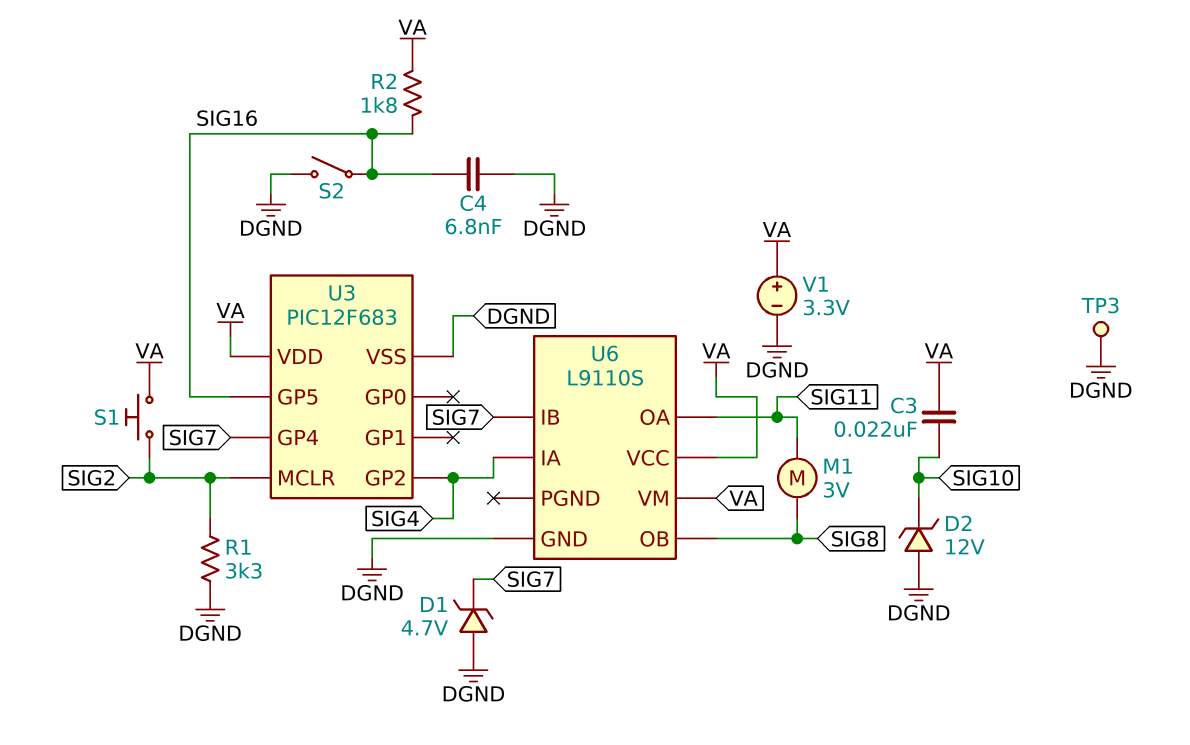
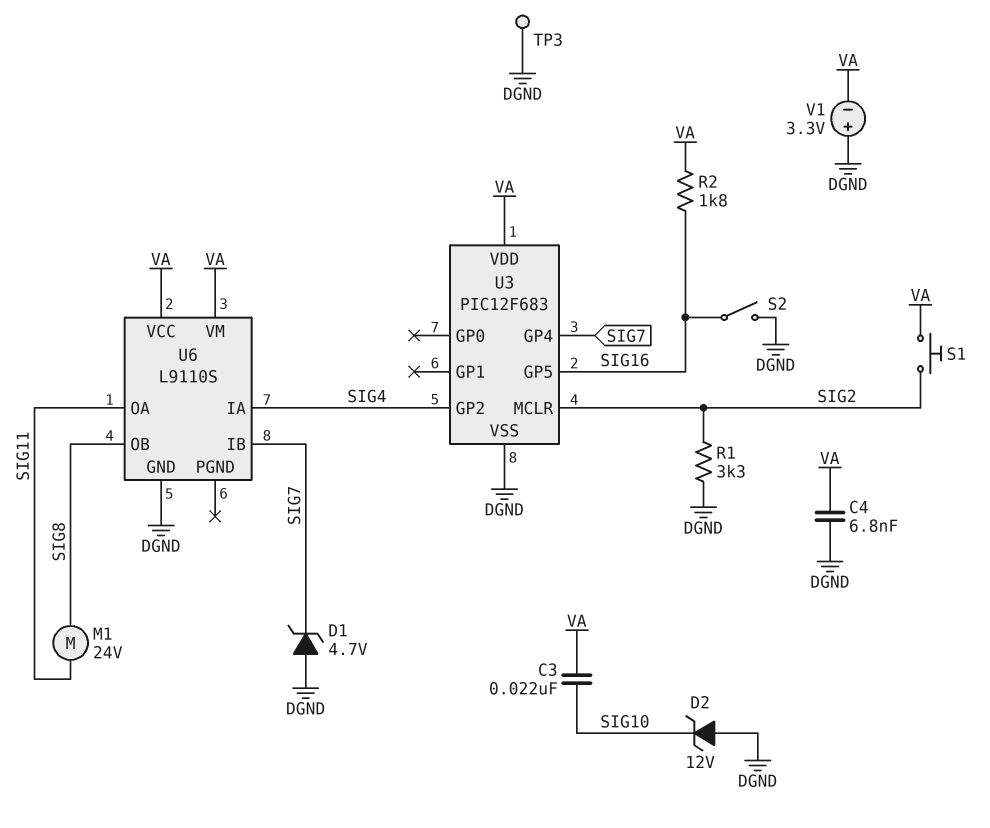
C4: 6.8nF (DGND, SIG16) -> 6.8nF (DGND, VA)
M1: motor 3V (SIG8, SIG11) -> motor 24V (SIG8, SIG11)
V1: 3.3V (plus VA, minus DGND) -> 3.3V (plus DGND, minus VA)

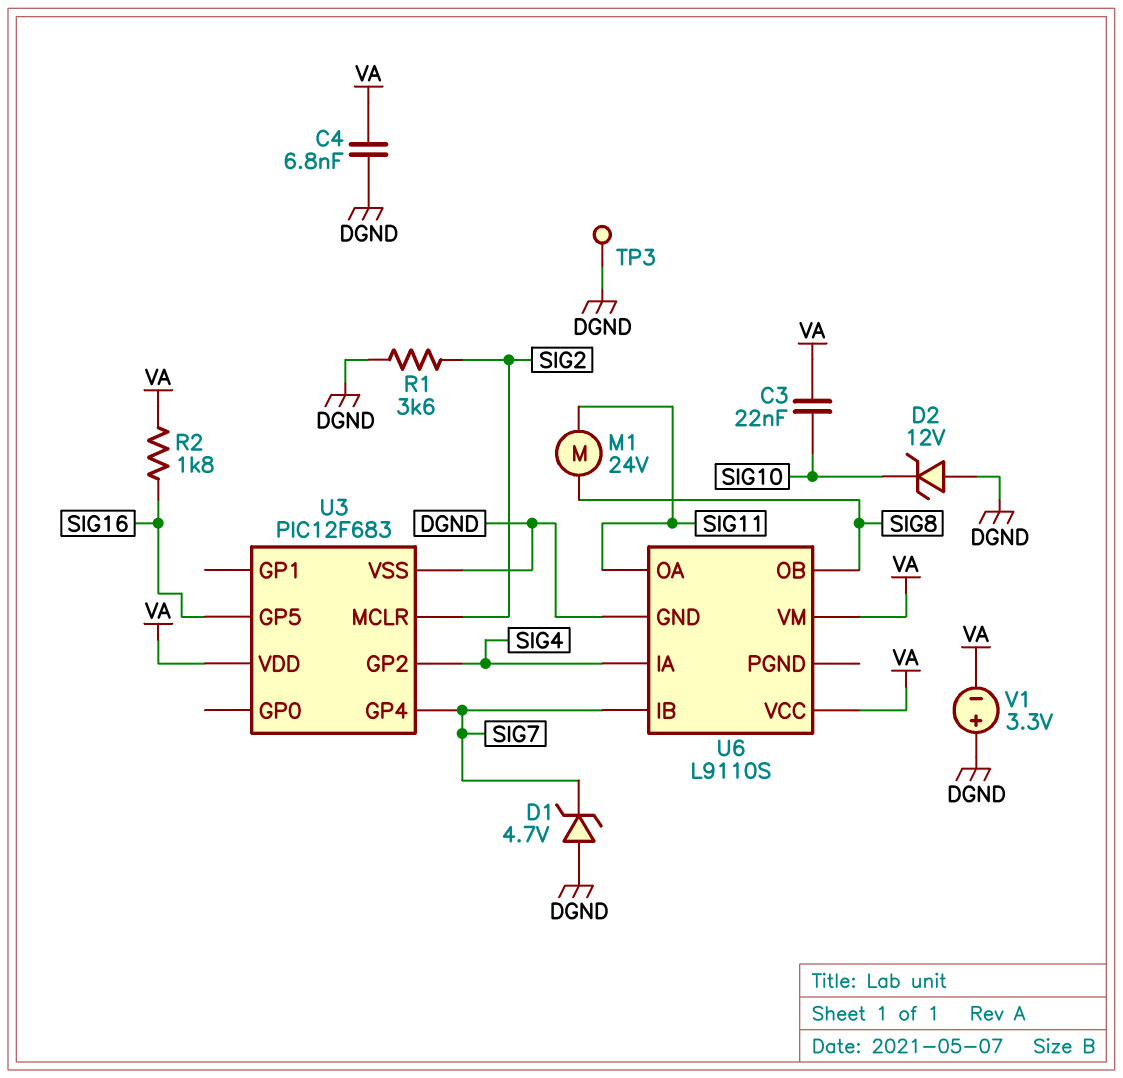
R1: 3.3k (DGND, SIG2) -> 3.6k (DGND, SIG2)
S1: button (SIG2, VA) -> none
S2: switch (DGND, SIG16) -> none

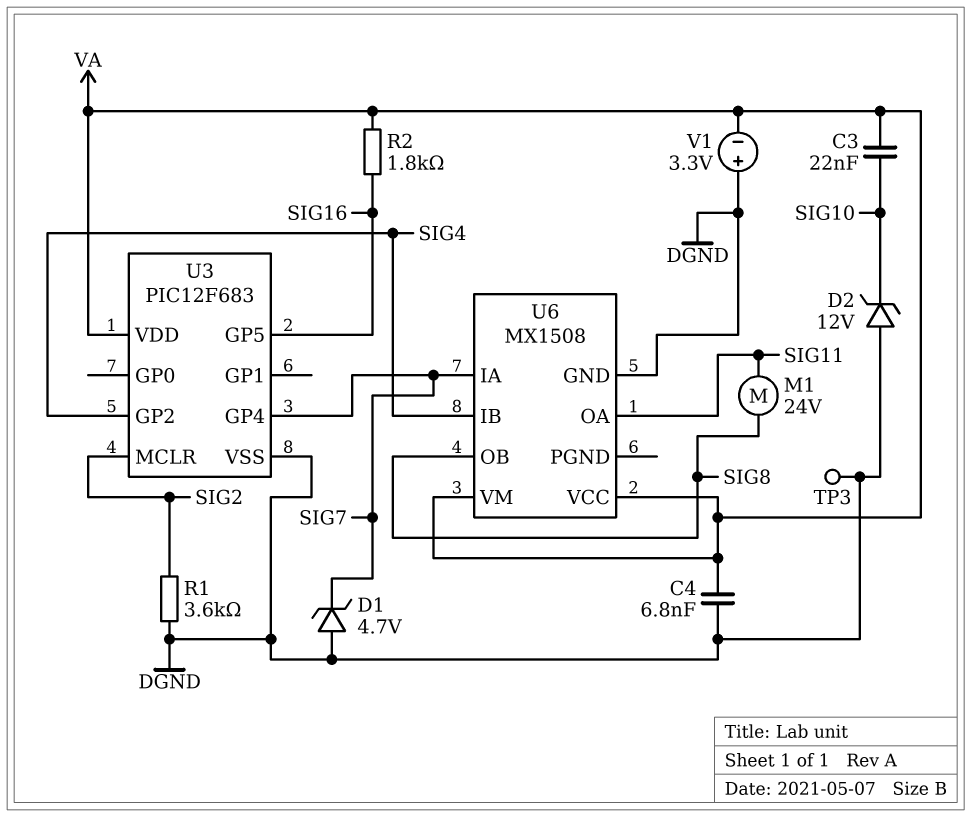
U6: L9110S -> MX1508
U6 pin IA: SIG4 -> SIG7
U6 pin IB: SIG7 -> SIG4

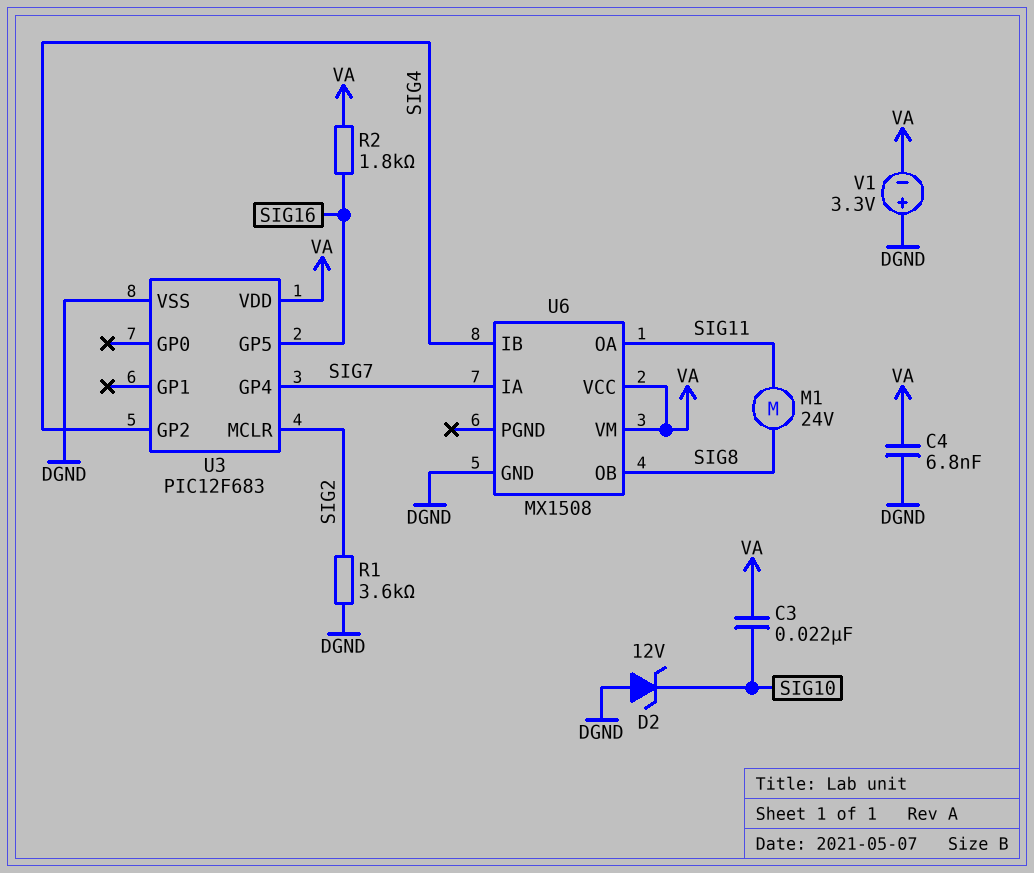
D1: zener 4.7V (A DGND, K SIG7) -> none
TP3: test point (DGND) -> none

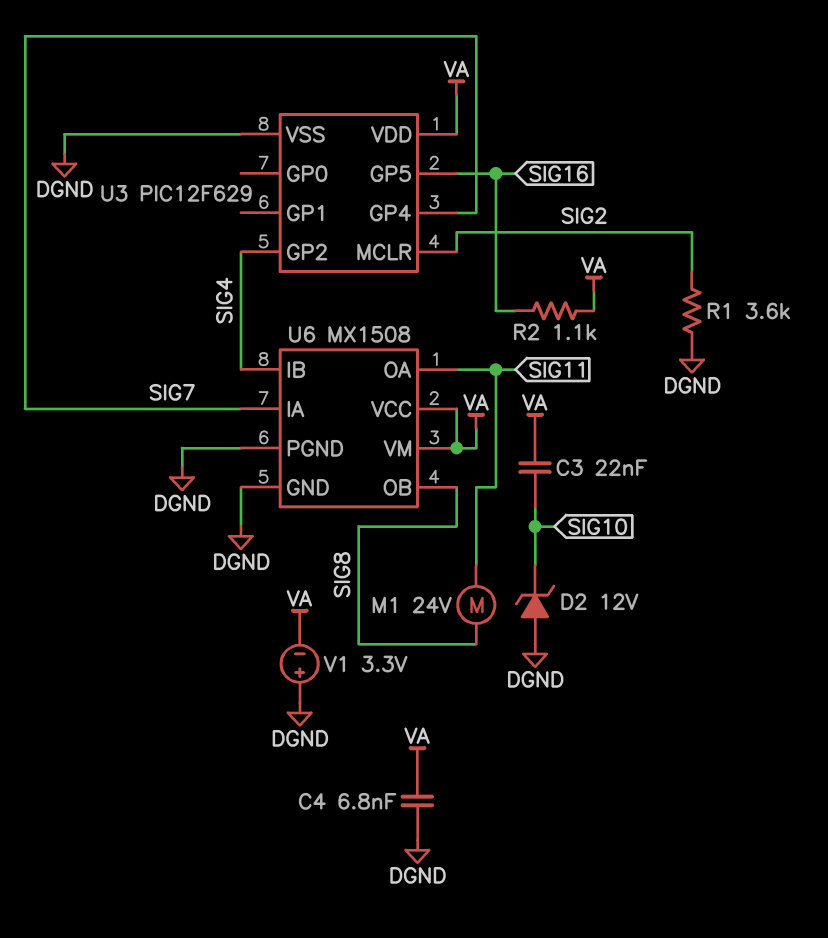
R2: 1.8k (SIG16, VA) -> 1.1k (SIG16, VA)
U3: PIC12F683 -> PIC12F629
U6 pin PGND: none -> DGND

